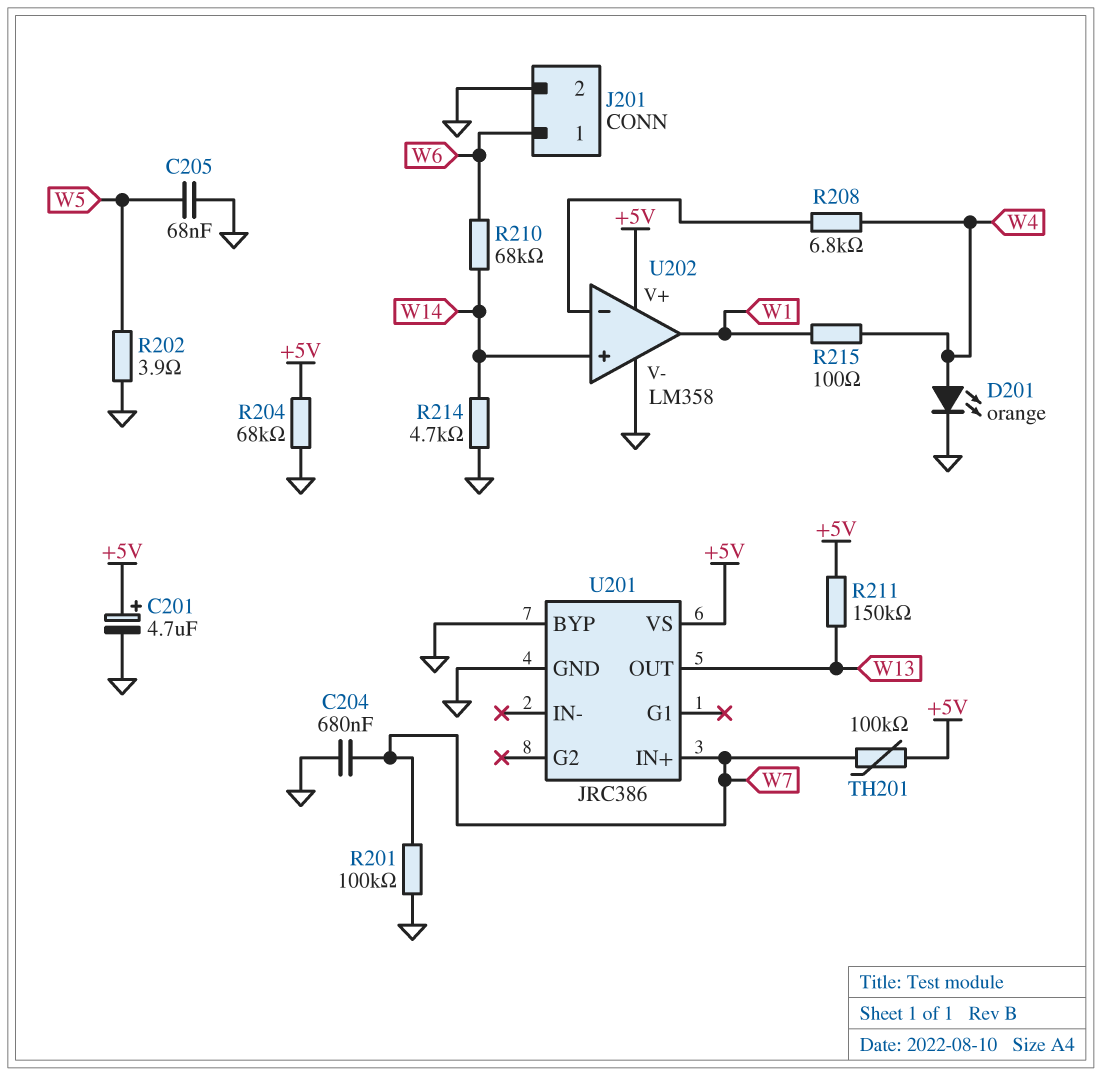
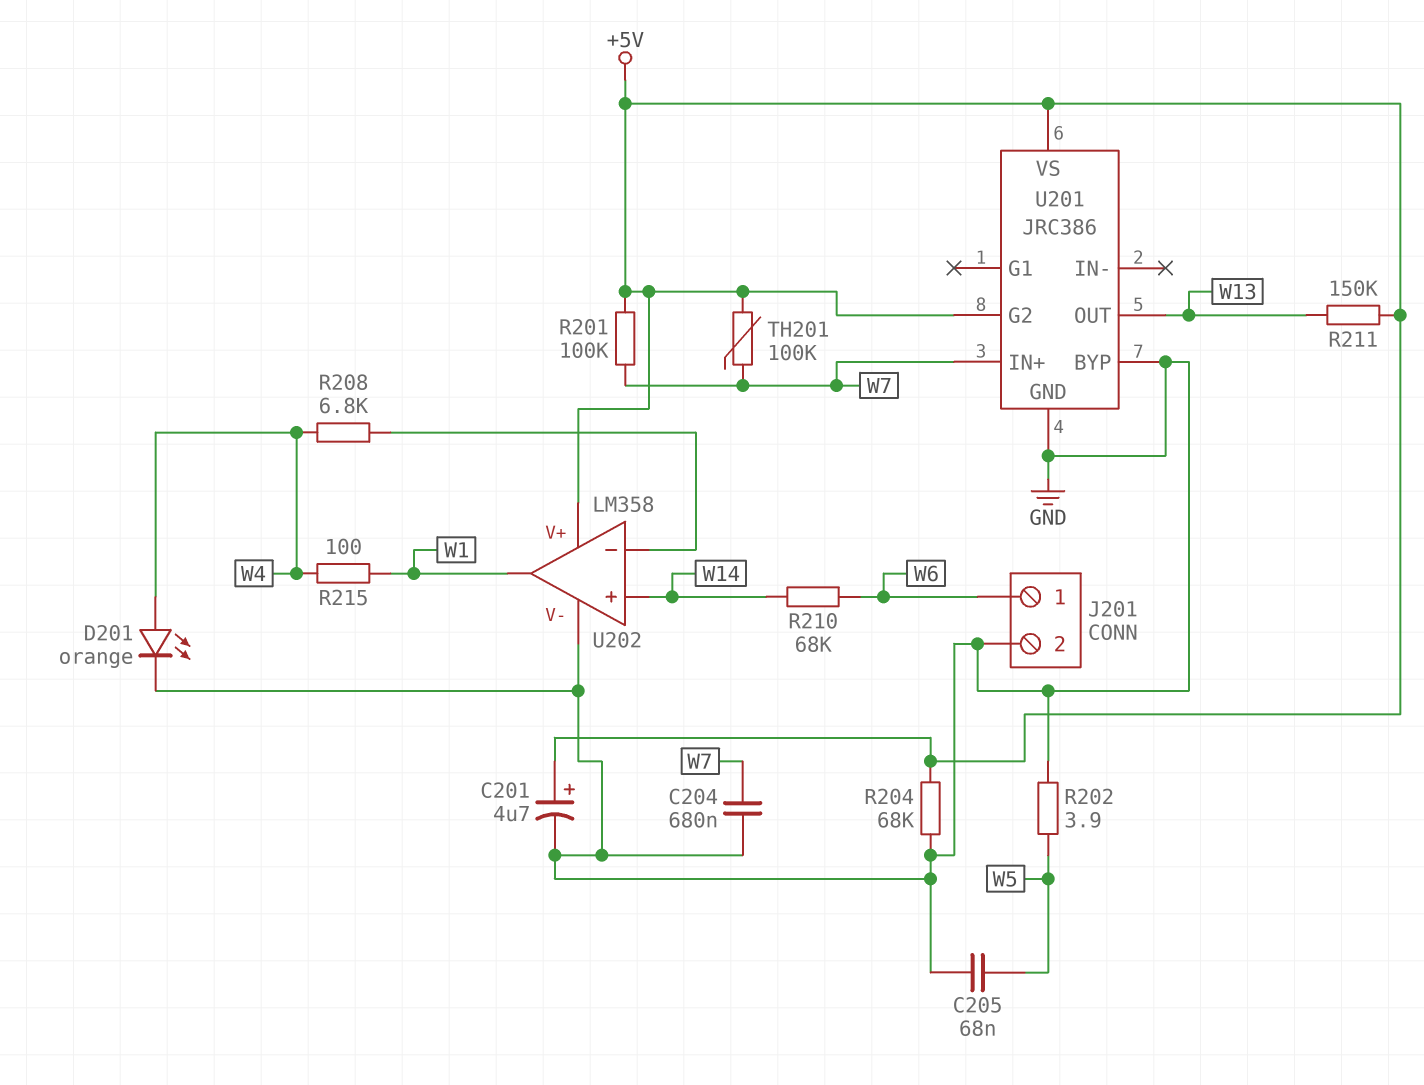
R201: 100k (GND, W7) -> 100k (+5V, W7)
R214: 4.7k (GND, W14) -> none
U201 pin G2: none -> +5V

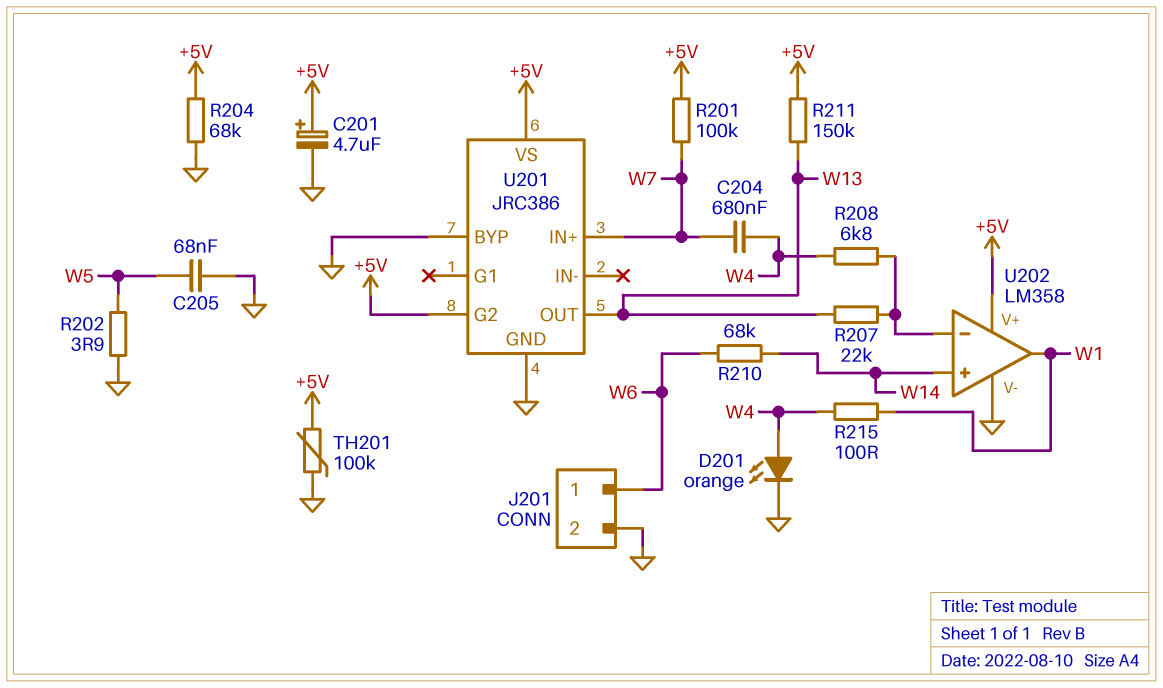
C204: 680nF (GND, W7) -> 680nF (W4, W7)
R207: none -> 22k (U202/in-, W13)
TH201: 100k (+5V, W7) -> 100k (+5V, GND)

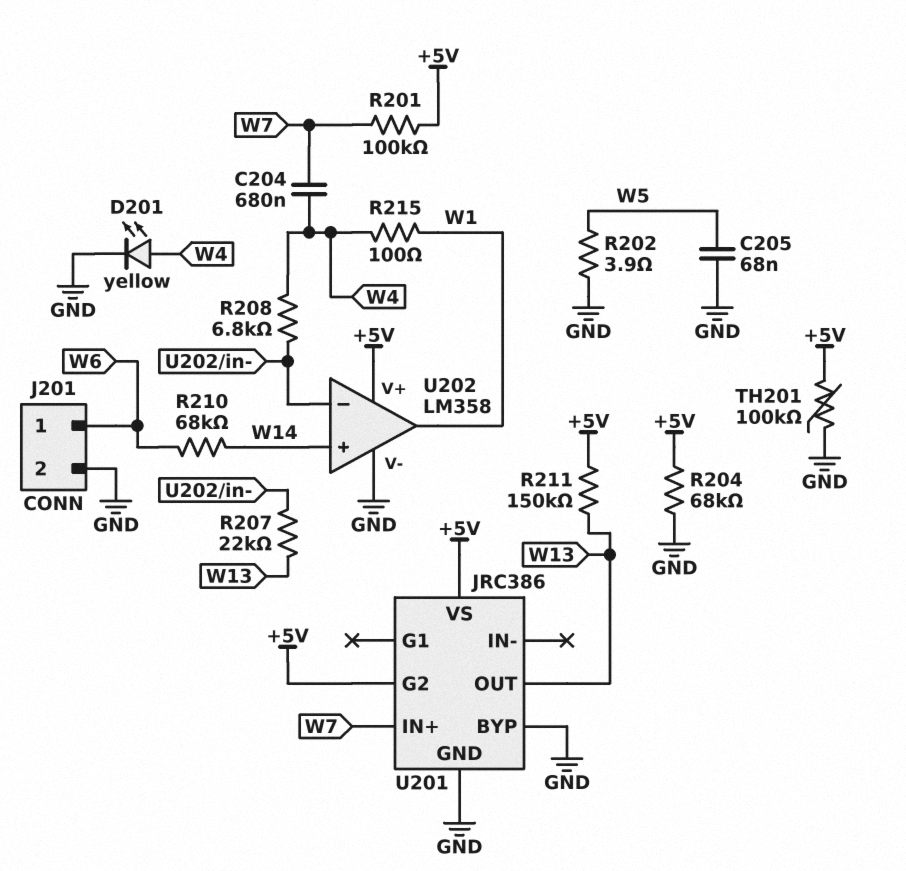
C201: 4.7uF (plus +5V, minus GND) -> none
D201: LED orange (A W4, K GND) -> LED yellow (A W4, K GND)

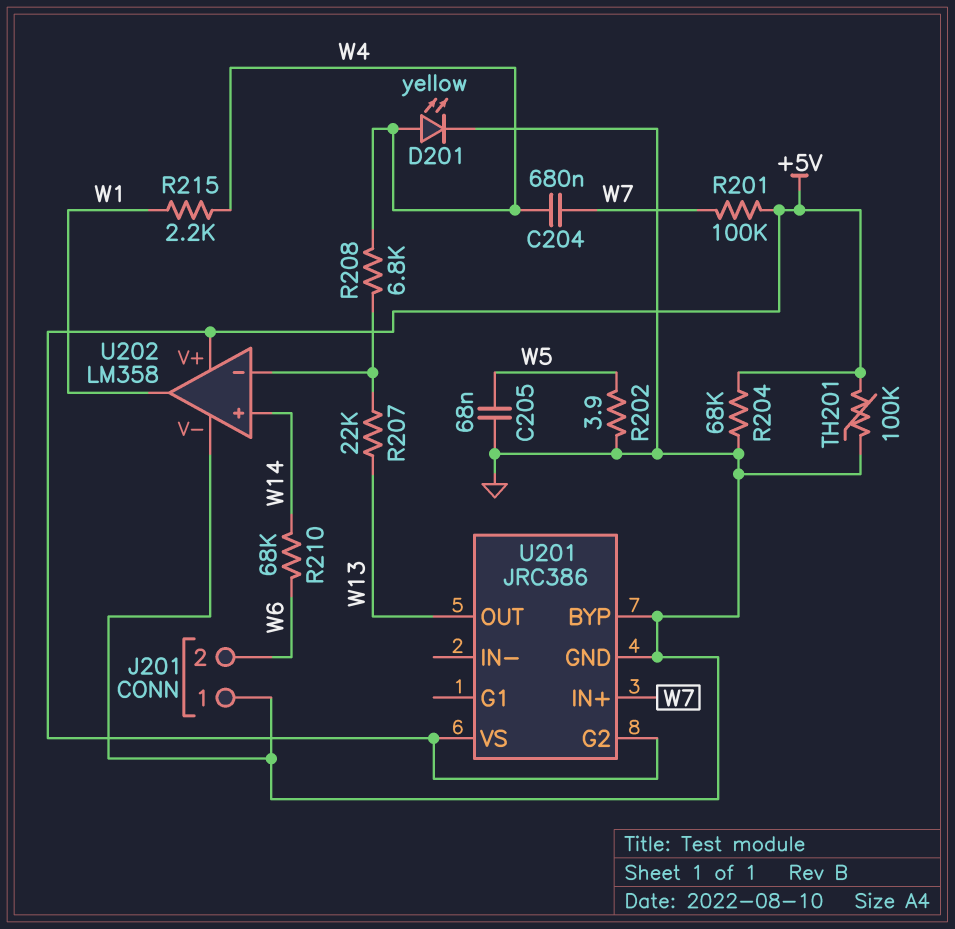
J201 pin 1: W6 -> GND
J201 pin 2: GND -> W6
R211: 150k (+5V, W13) -> none
R215: 100 (W1, W4) -> 2.2k (W1, W4)

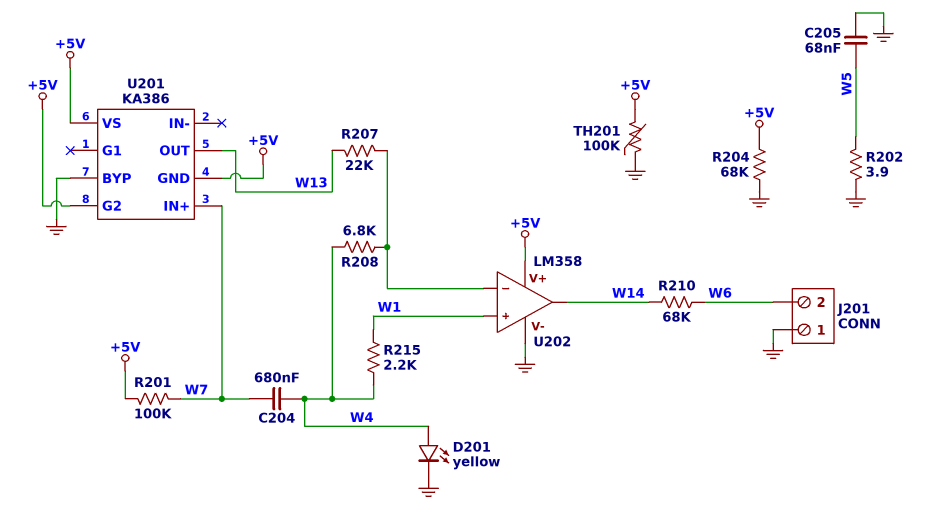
U201: JRC386 -> KA386
U201 pin GND: GND -> +5V
U202 pin in+: W14 -> W1
U202 pin out: W1 -> W14

